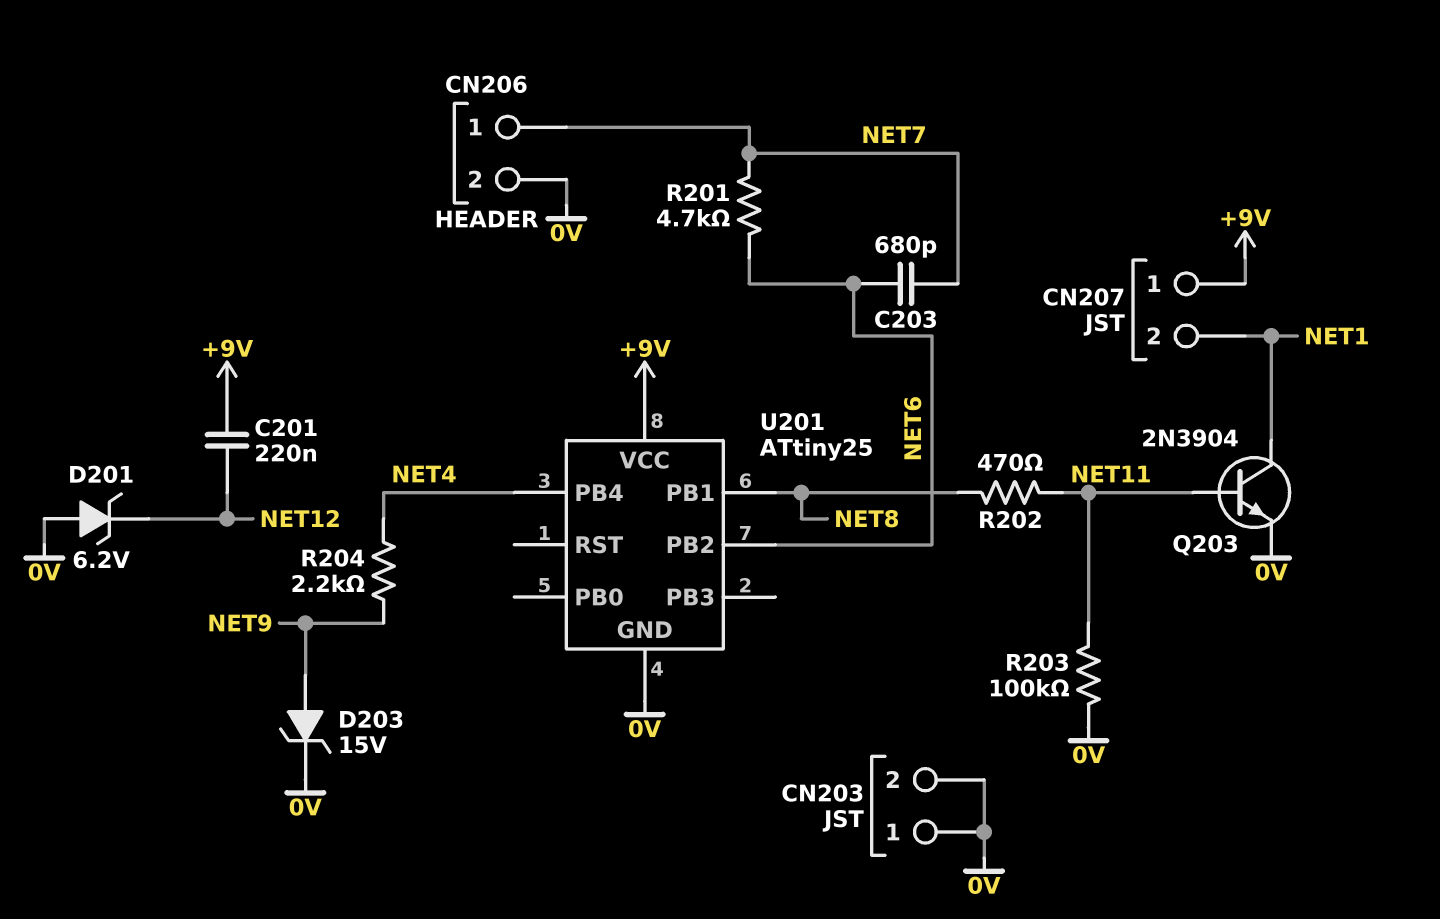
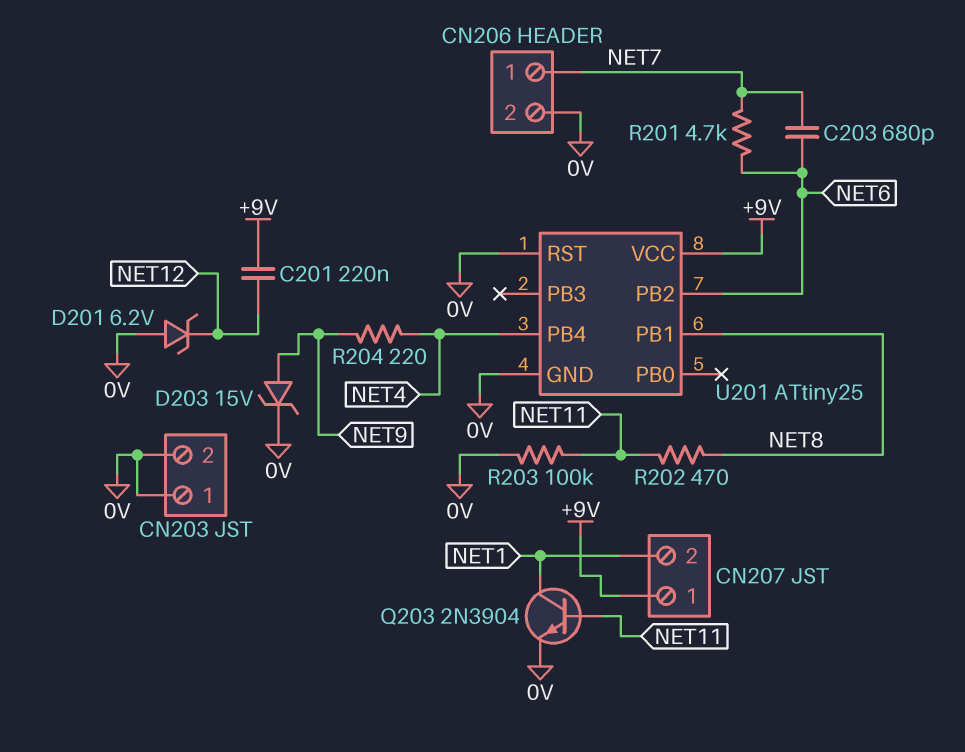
R204: 2.2k (NET4, NET9) -> 220 (NET4, NET9)
U201 pin RST: none -> 0V

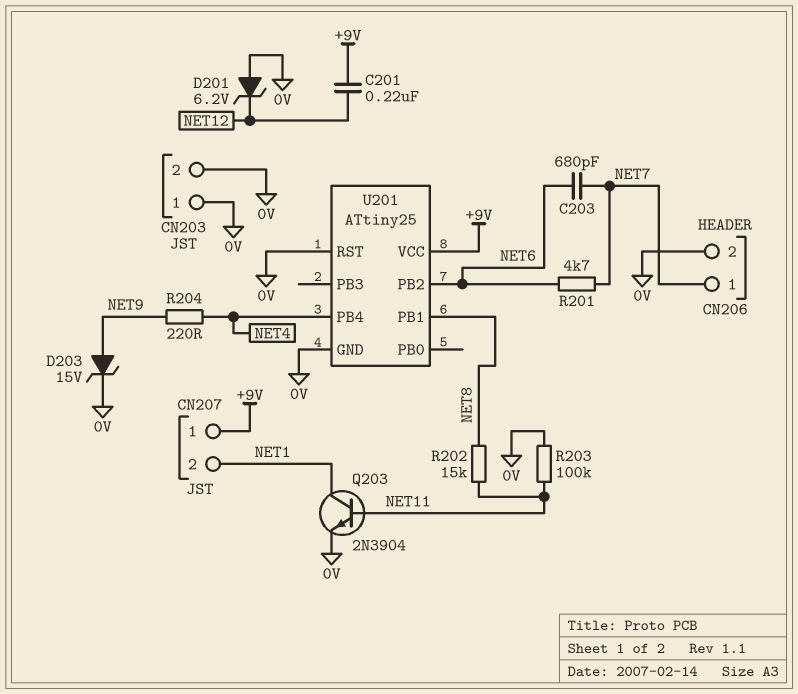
R202: 470 (NET8, NET11) -> 15k (NET8, NET11)

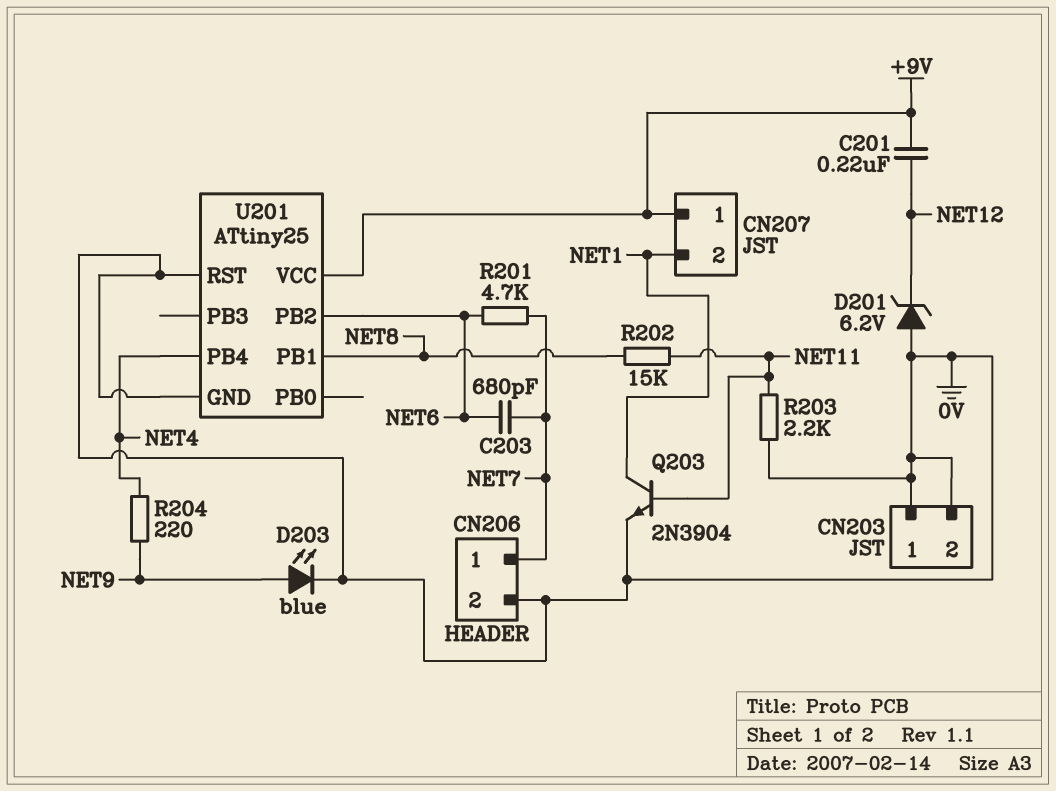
D203: zener 15V (A NET9, K 0V) -> LED blue (A NET9, K 0V)
R203: 100k (0V, NET11) -> 2.2k (0V, NET11)

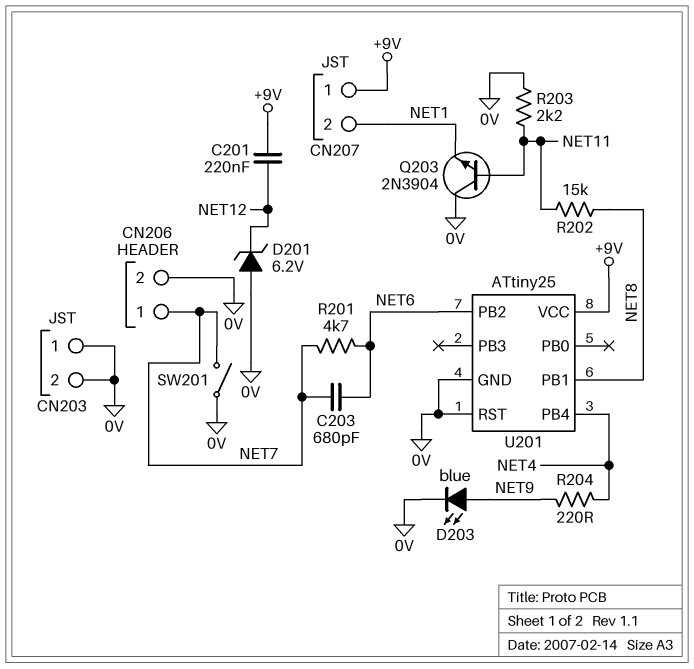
Q203: NPN 2N3904 (B NET11, C NET1, E 0V) -> NPN 2N3904 (B NET11, C 0V, E NET1)
SW201: none -> switch (0V, NET7)

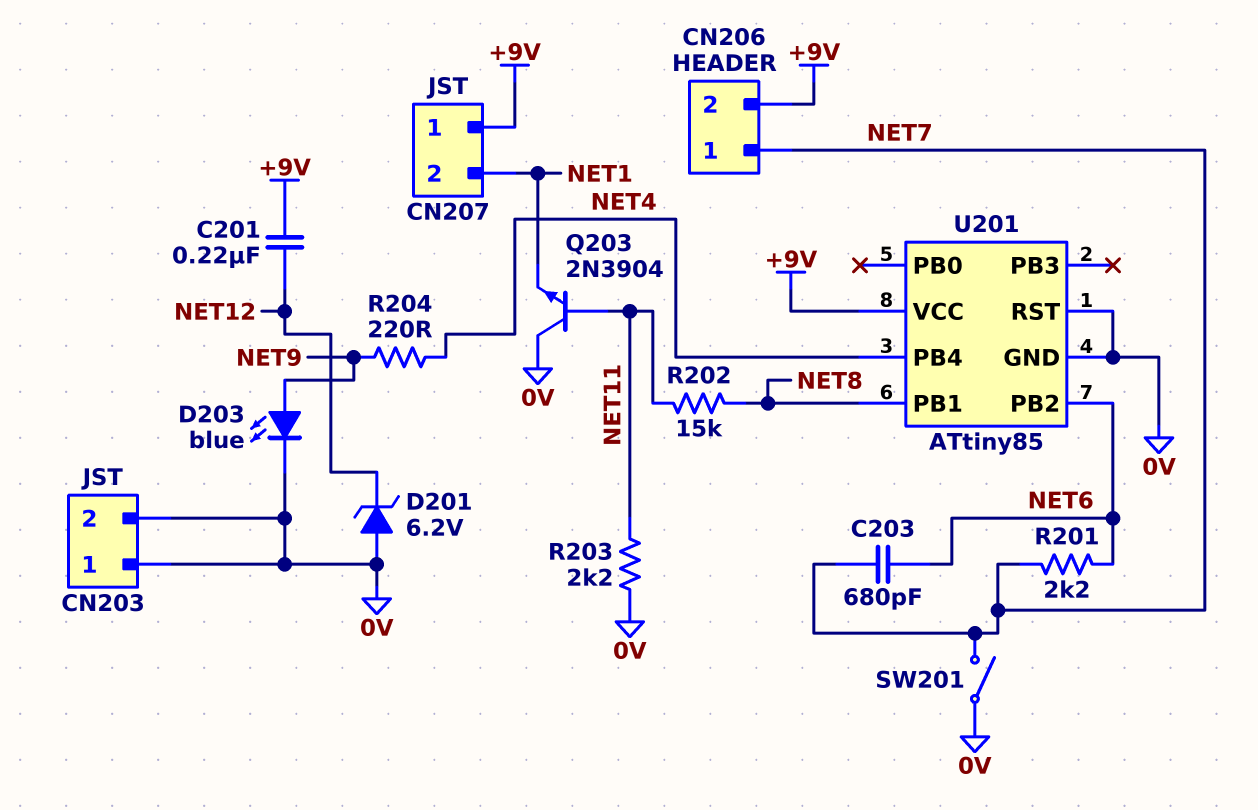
CN206 pin 2: 0V -> +9V
R201: 4.7k (NET6, NET7) -> 2.2k (NET6, NET7)
U201: ATtiny25 -> ATtiny85

